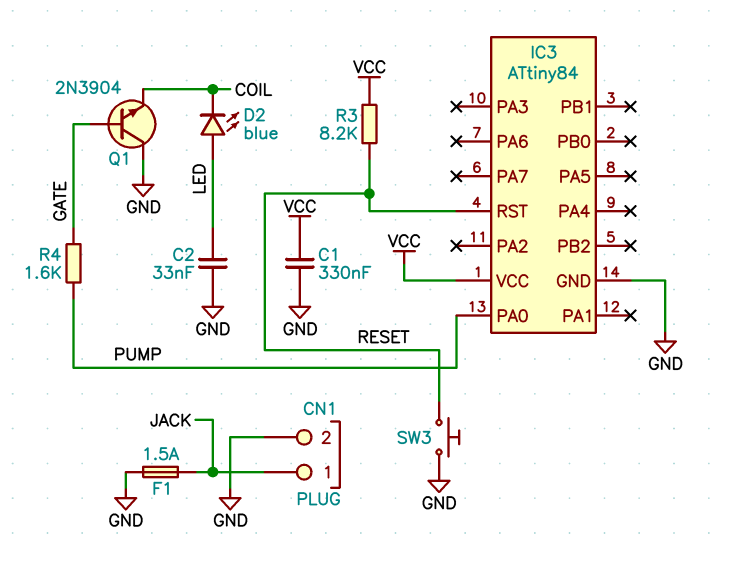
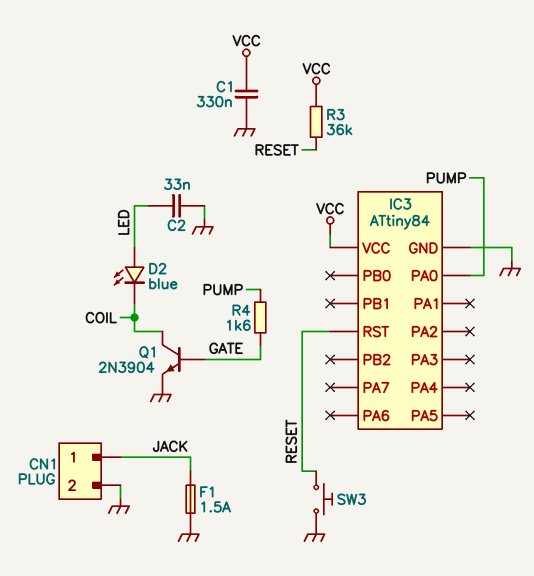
Q1: NPN 2N3904 (B GATE, C GND, E COIL) -> NPN 2N3904 (B GATE, C COIL, E GND)
R3: 8.2k (RESET, VCC) -> 36k (RESET, VCC)

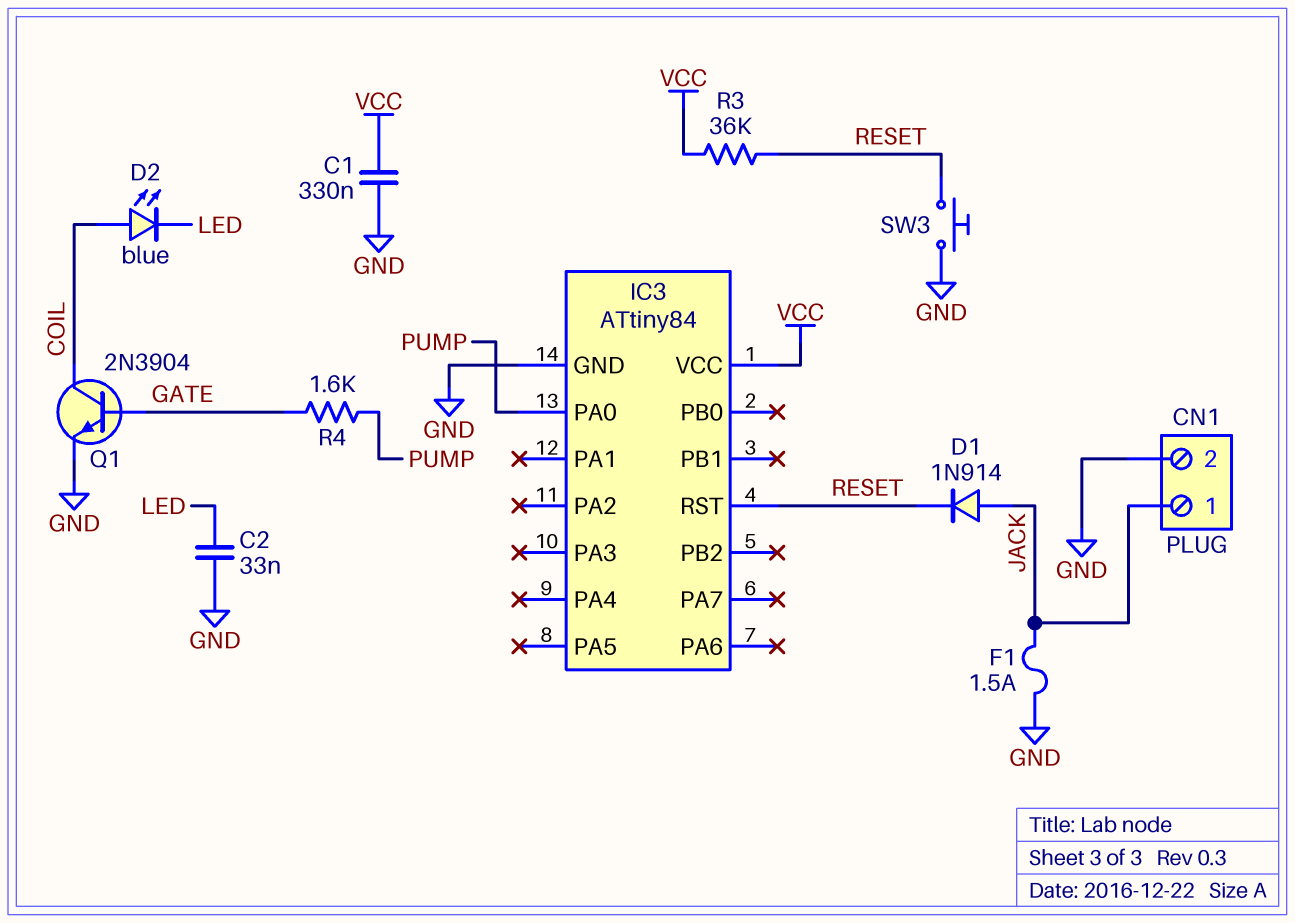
D1: none -> diode 1N914 (A JACK, K RESET)
D2: LED blue (A LED, K COIL) -> LED blue (A COIL, K LED)

